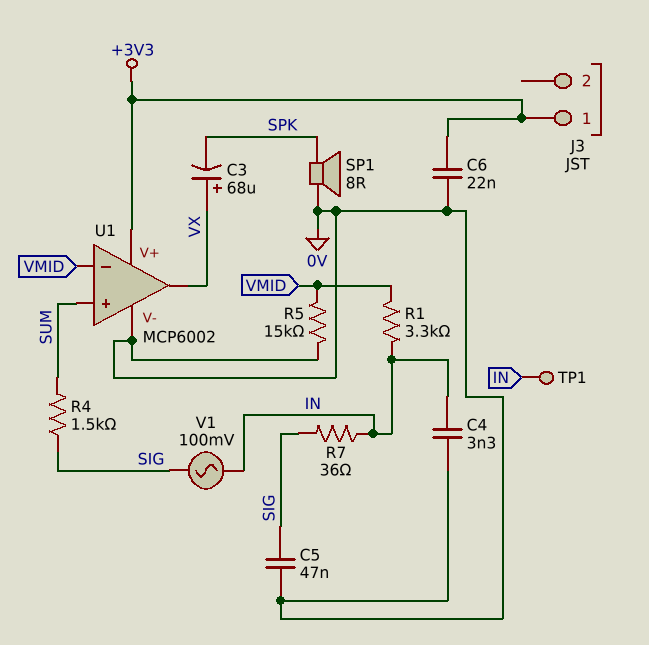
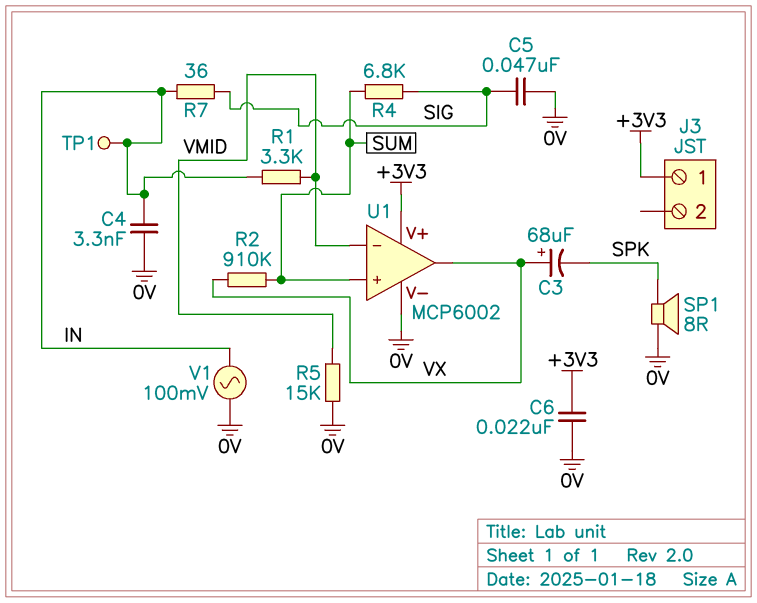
R2: none -> 910k (SUM, VX)
R4: 1.5k (SIG, SUM) -> 6.8k (SIG, SUM)
V1: AC 100mV (IN, SIG) -> AC 100mV (0V, IN)

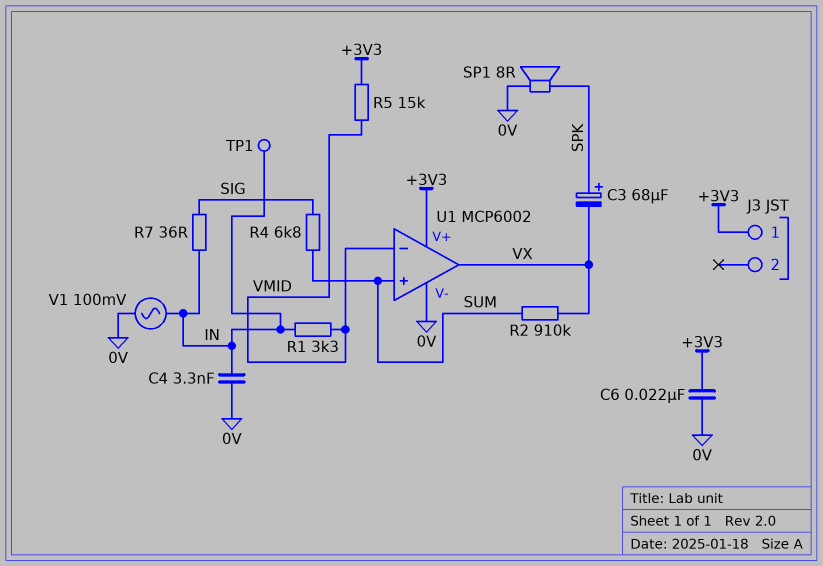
C3: 68uF (plus VX, minus SPK) -> 68uF (plus SPK, minus VX)
C5: 47nF (0V, SIG) -> none
R5: 15k (0V, VMID) -> 15k (+3V3, VMID)

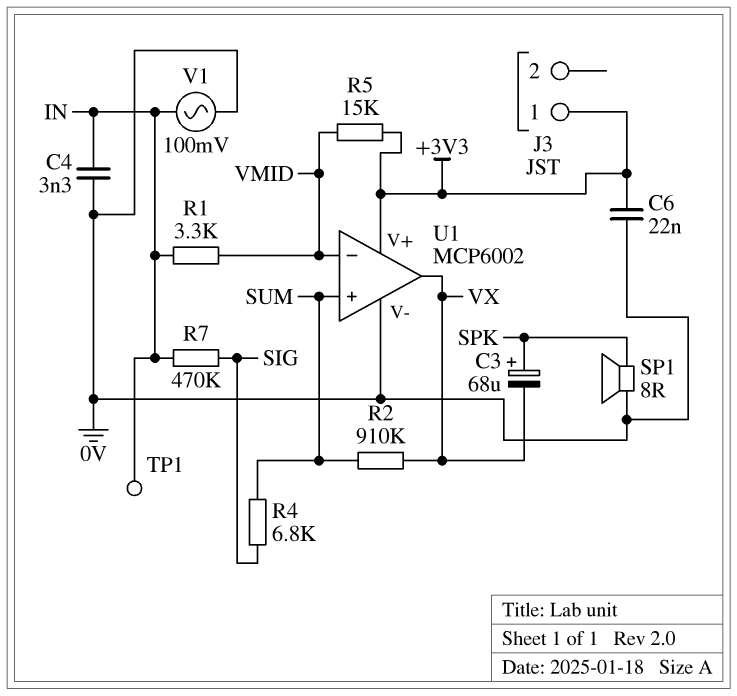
R7: 36 (IN, SIG) -> 470k (IN, SIG)

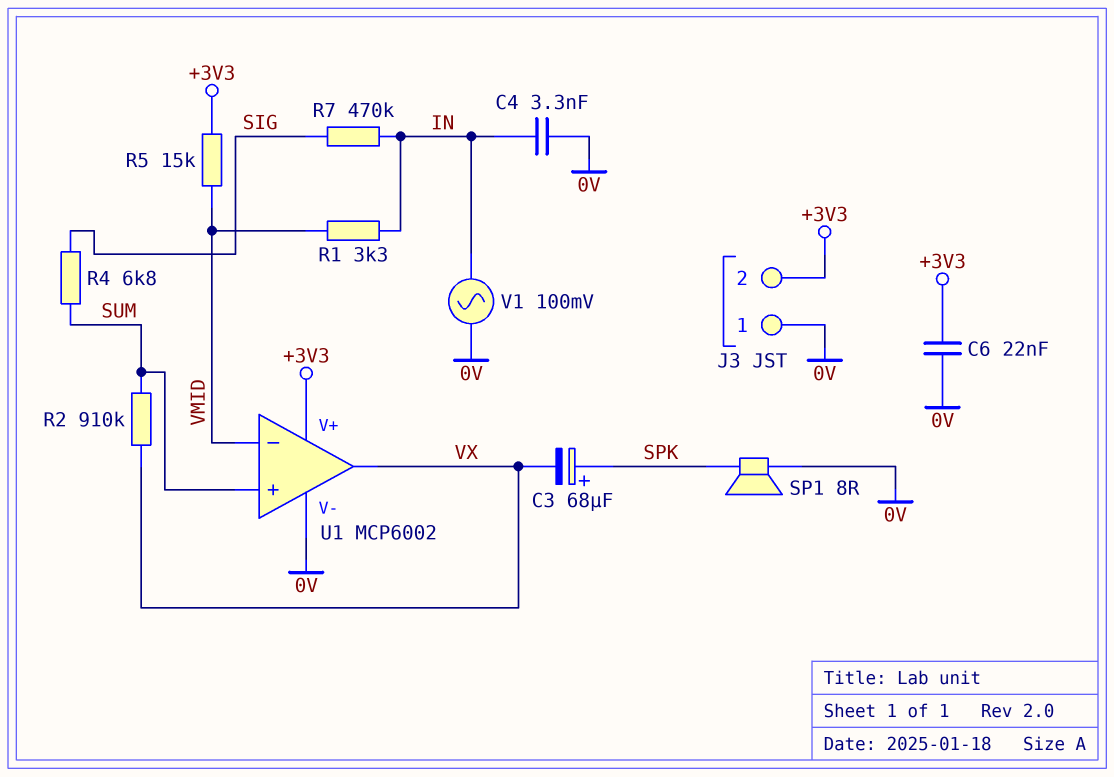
J3 pin 1: +3V3 -> 0V
J3 pin 2: none -> +3V3
TP1: test point (IN) -> none

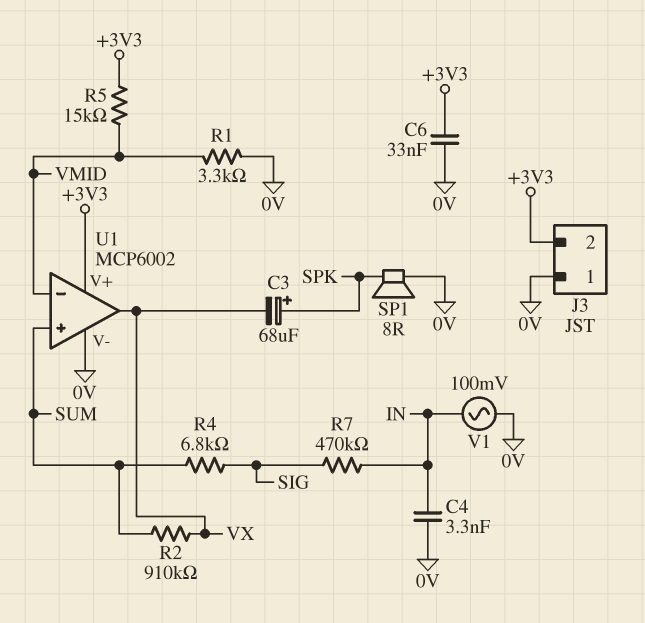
C6: 22nF (+3V3, 0V) -> 33nF (+3V3, 0V)
R1: 3.3k (IN, VMID) -> 3.3k (0V, VMID)

